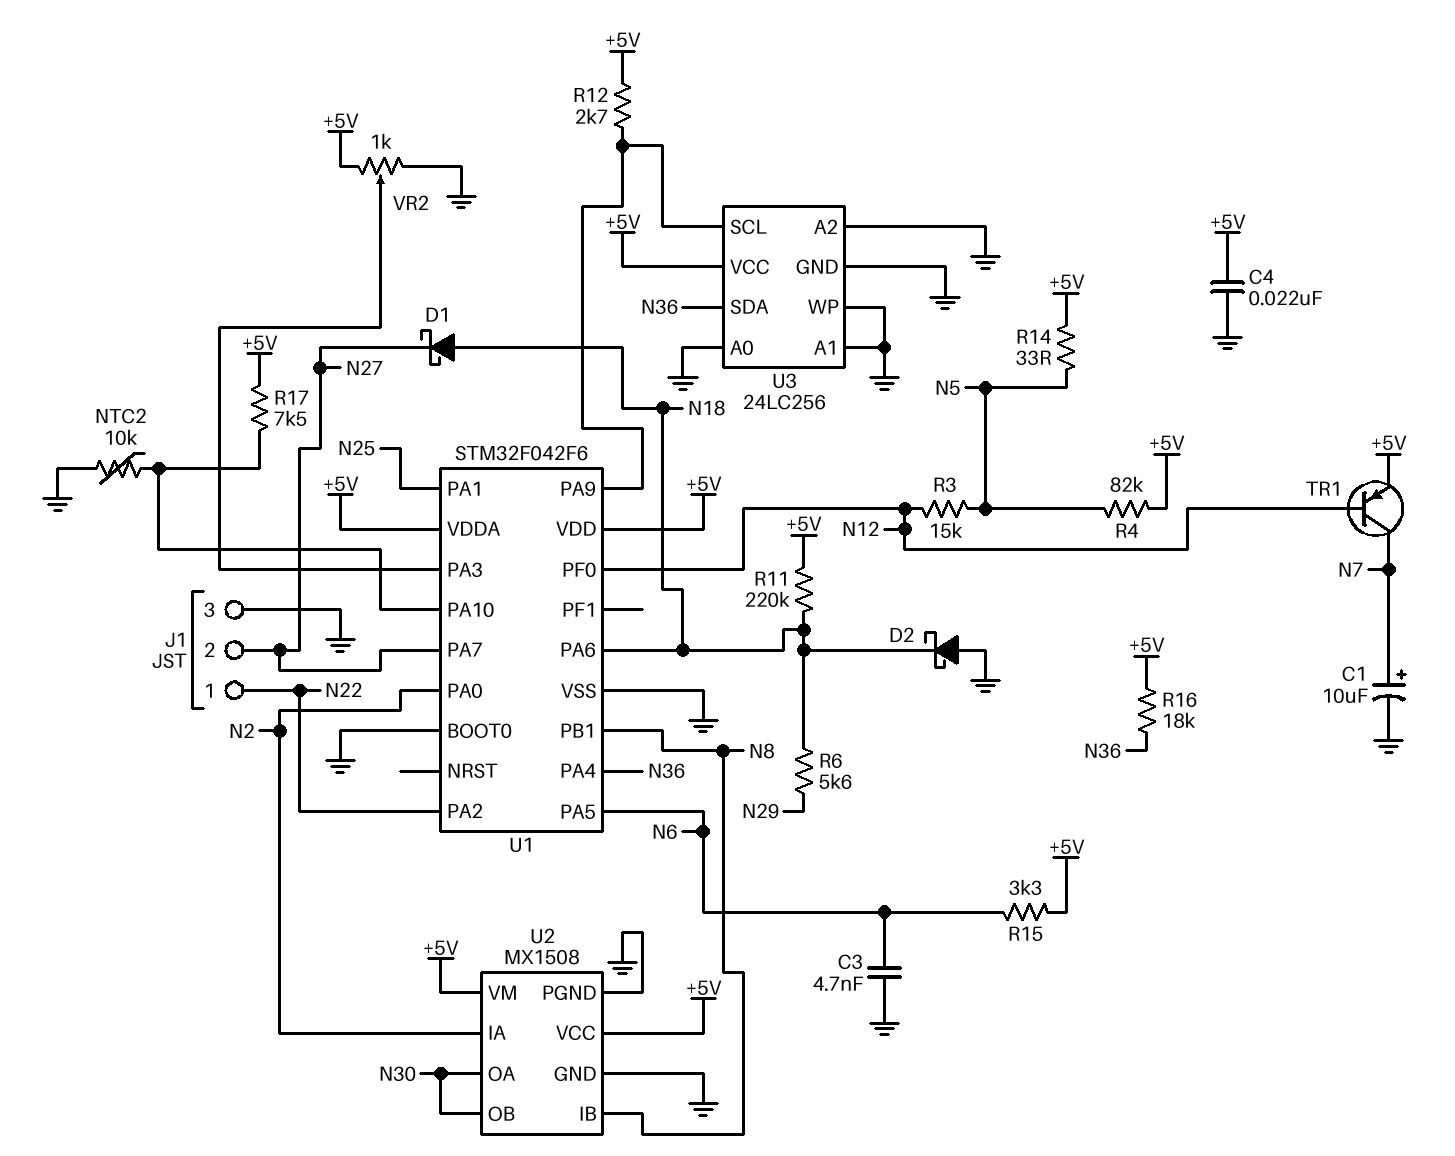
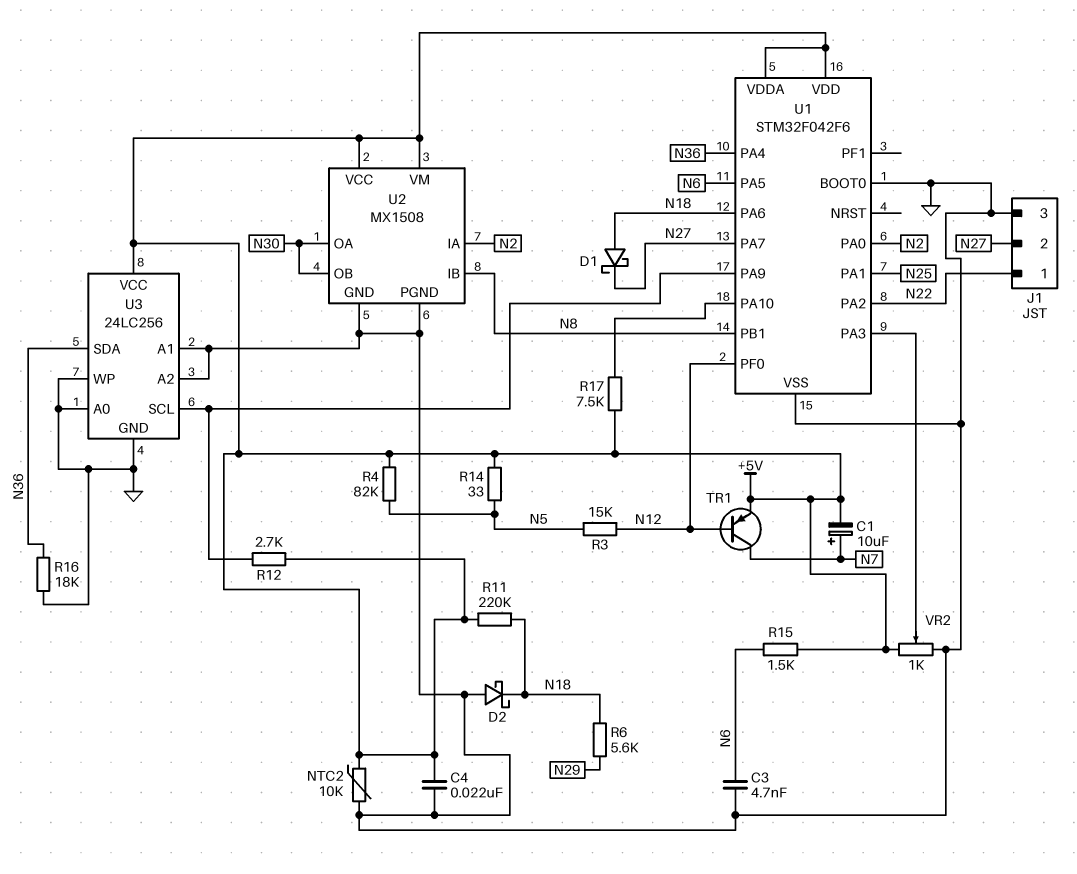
C1: 10uF (plus N7, minus GND) -> 10uF (plus N7, minus +5V)
NTC2: 10k (GND, U1/PA10) -> 10k (+5V, GND)
R15: 3.3k (+5V, N6) -> 1.5k (+5V, N6)
R16: 18k (+5V, N36) -> 18k (GND, N36)

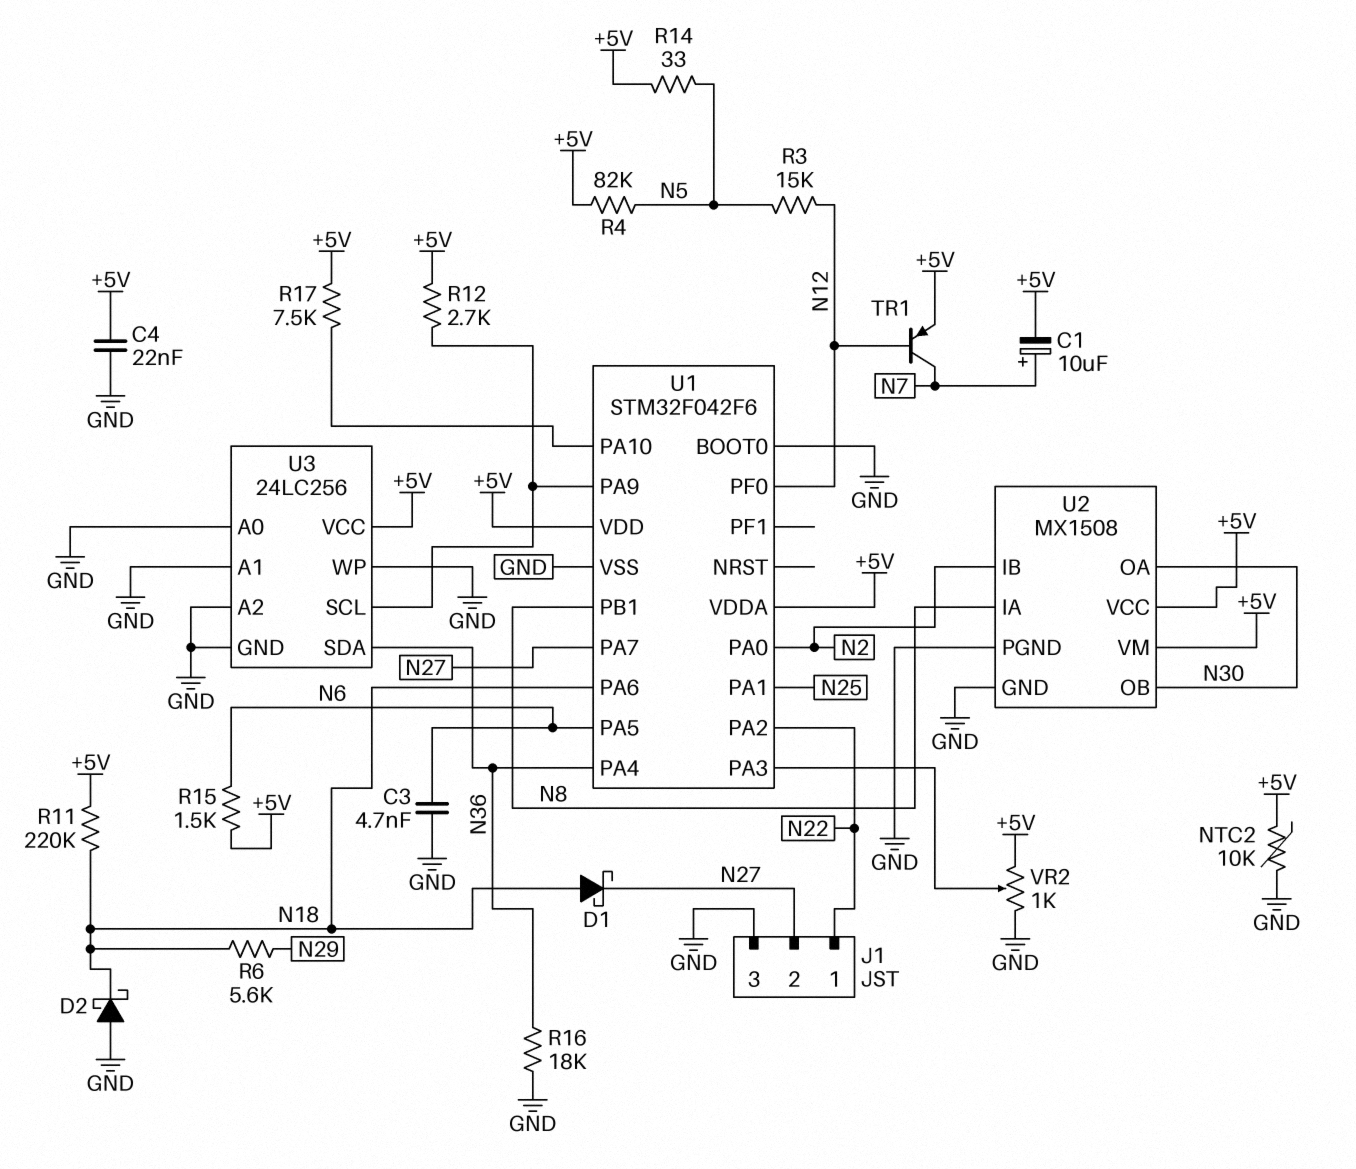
U2 pin IA: N2 -> N8
U2 pin IB: N8 -> N2

